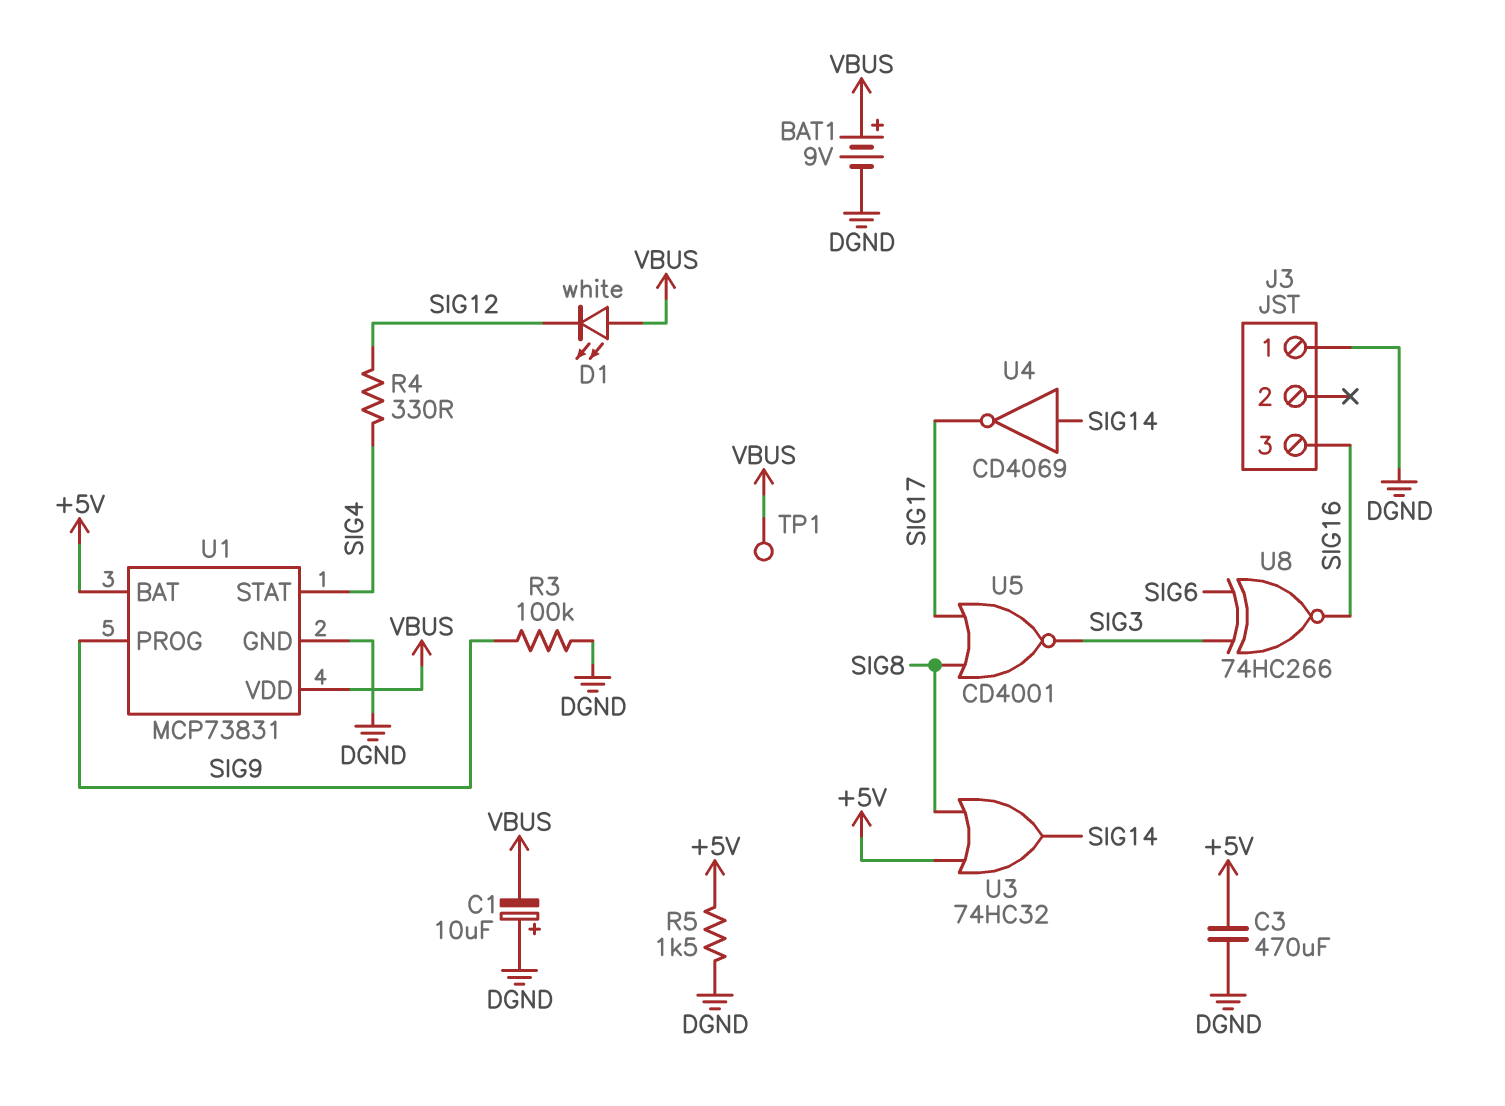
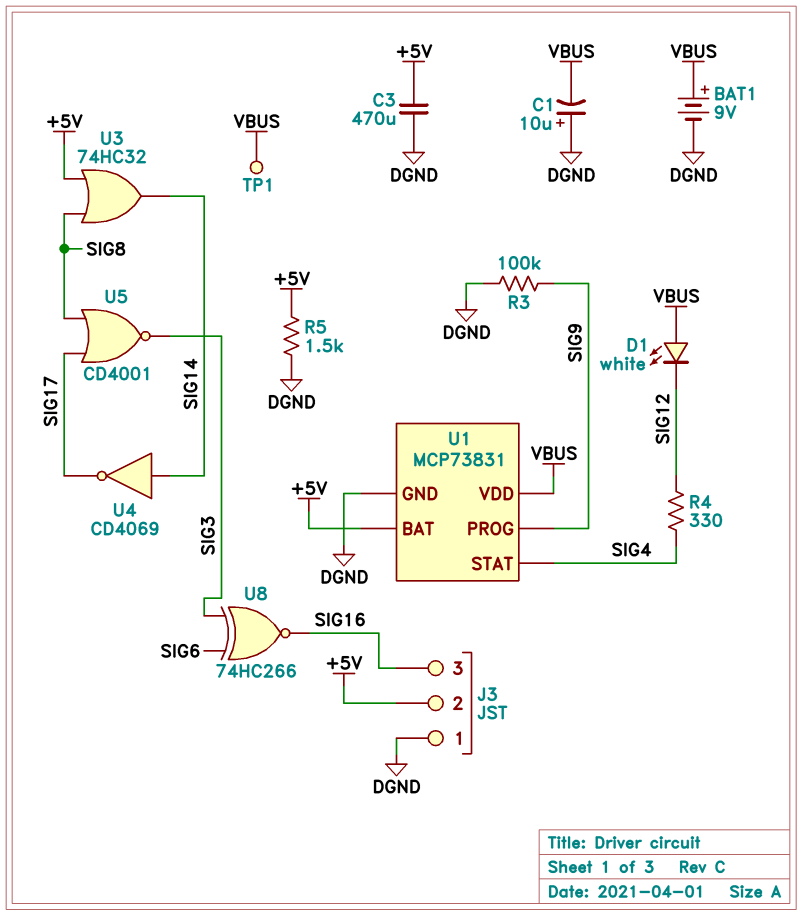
J3 pin 2: none -> +5V

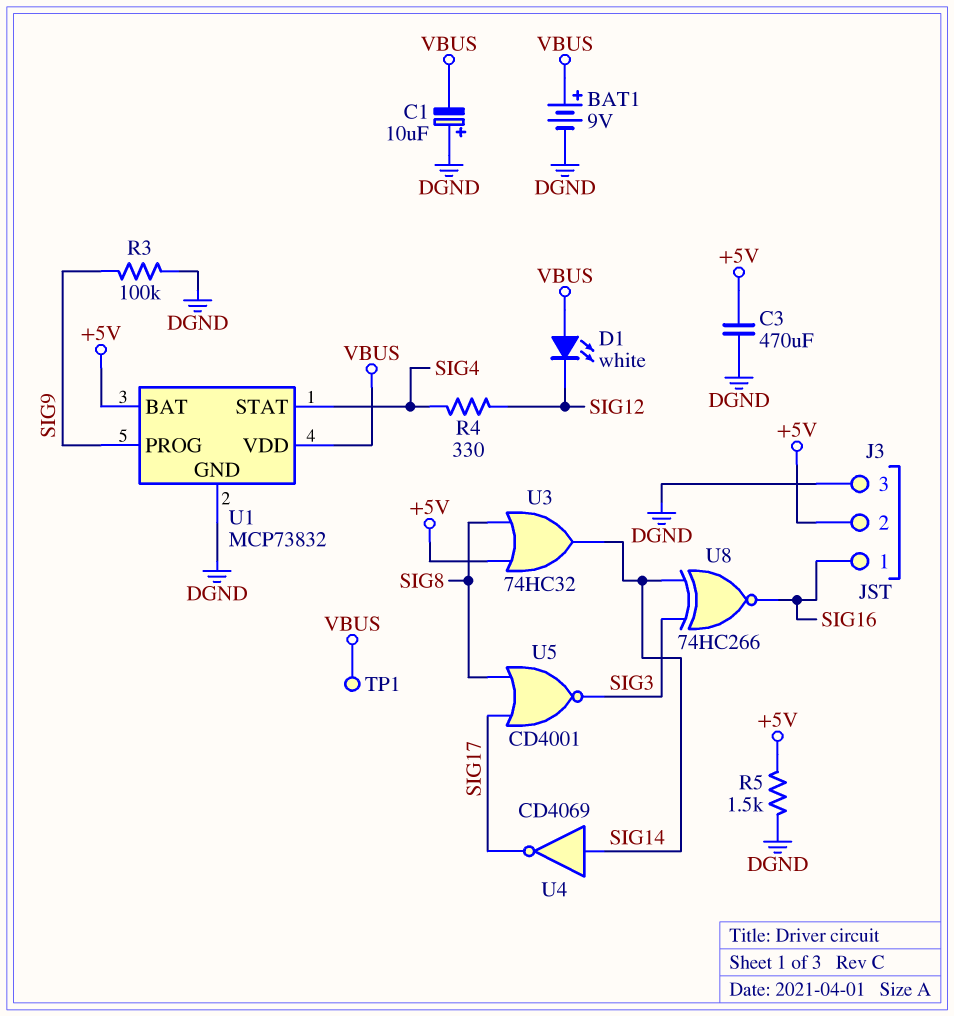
J3 pin 1: DGND -> SIG16
J3 pin 3: SIG16 -> DGND
U1: MCP73831 -> MCP73832
U8: XNOR 74HC266 (in SIG3, in SIG6, out SIG16) -> XNOR 74HC266 (in SIG3, in SIG14, out SIG16)

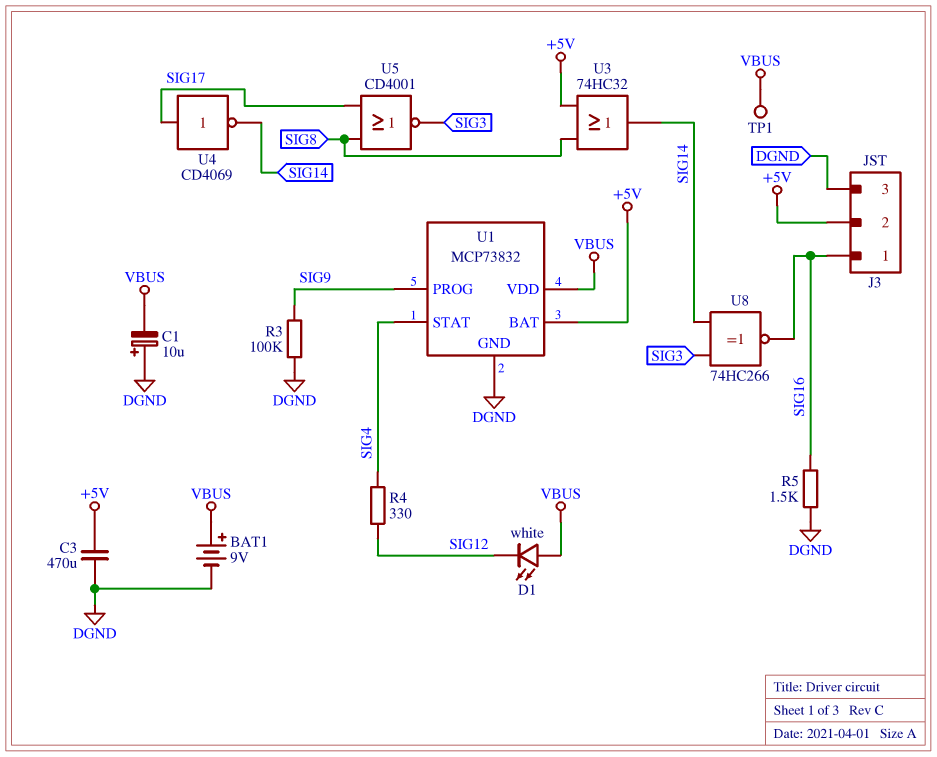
R5: 1.5k (+5V, DGND) -> 1.5k (DGND, SIG16)
U4: NOT CD4069 (in SIG14, out SIG17) -> NOT CD4069 (in SIG17, out SIG14)

